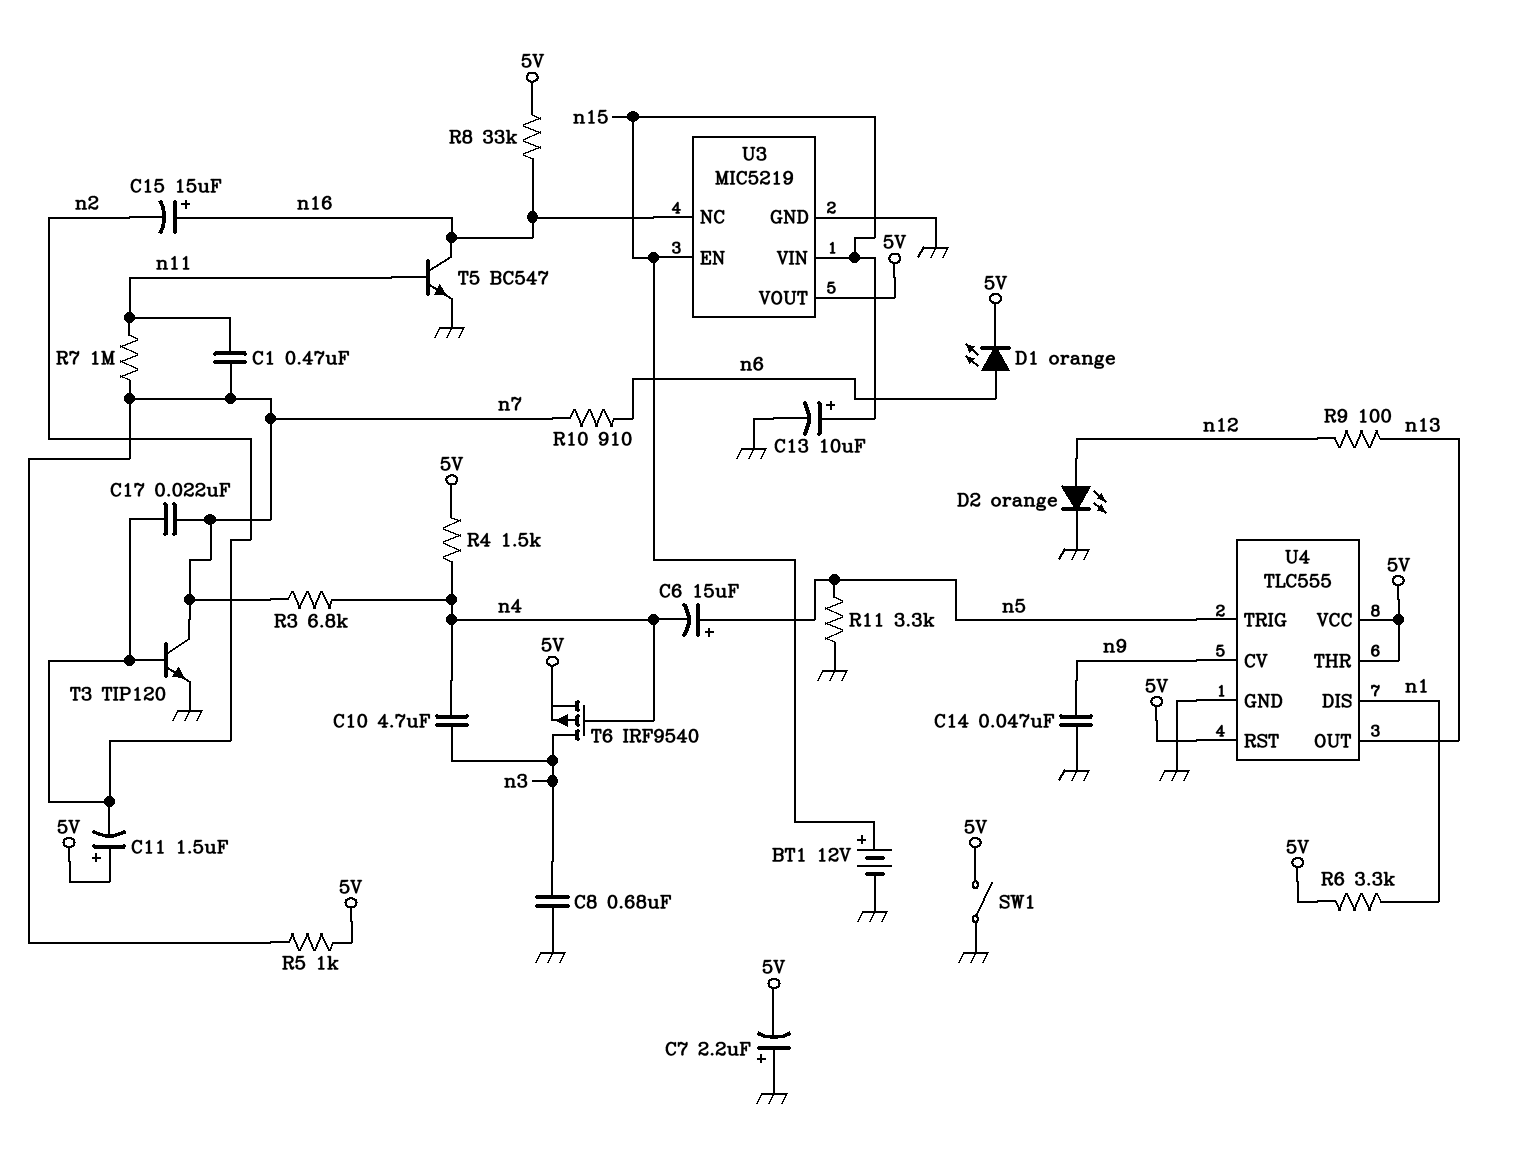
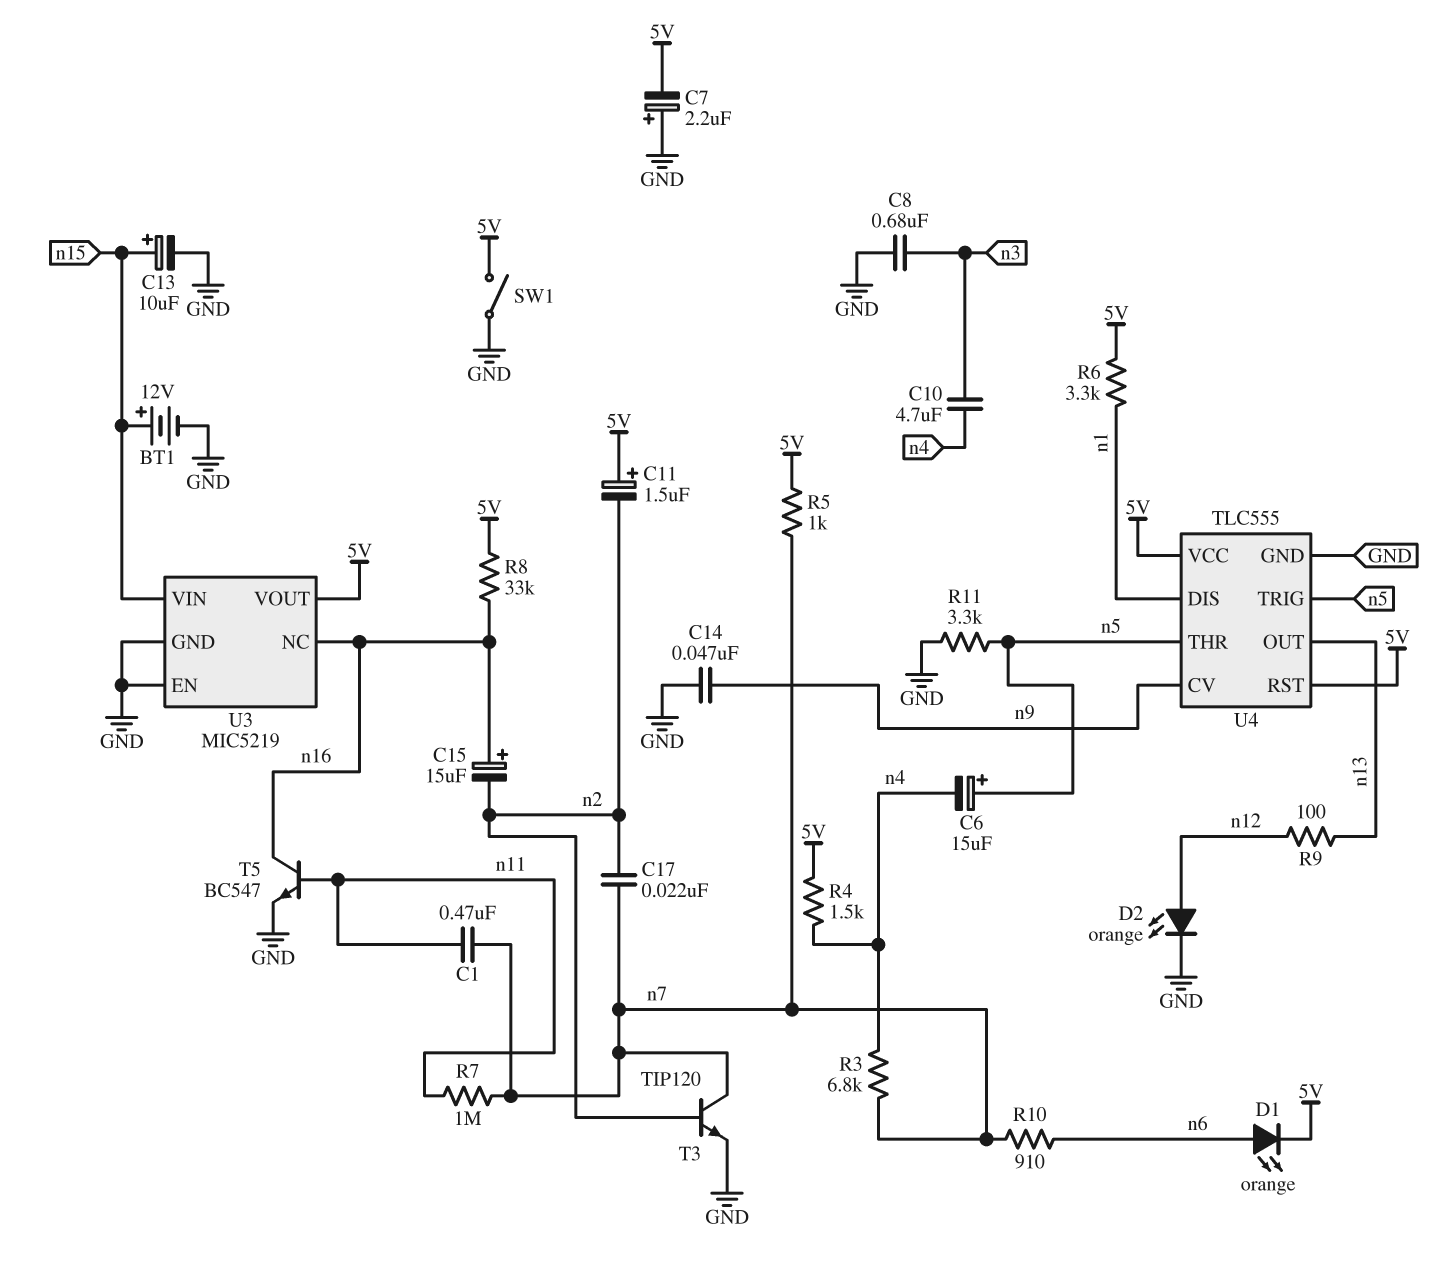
T6: PMOS IRF9540 (G n4, D n3, S 5V) -> none
U3 pin EN: n15 -> GND
U4 pin THR: 5V -> n5

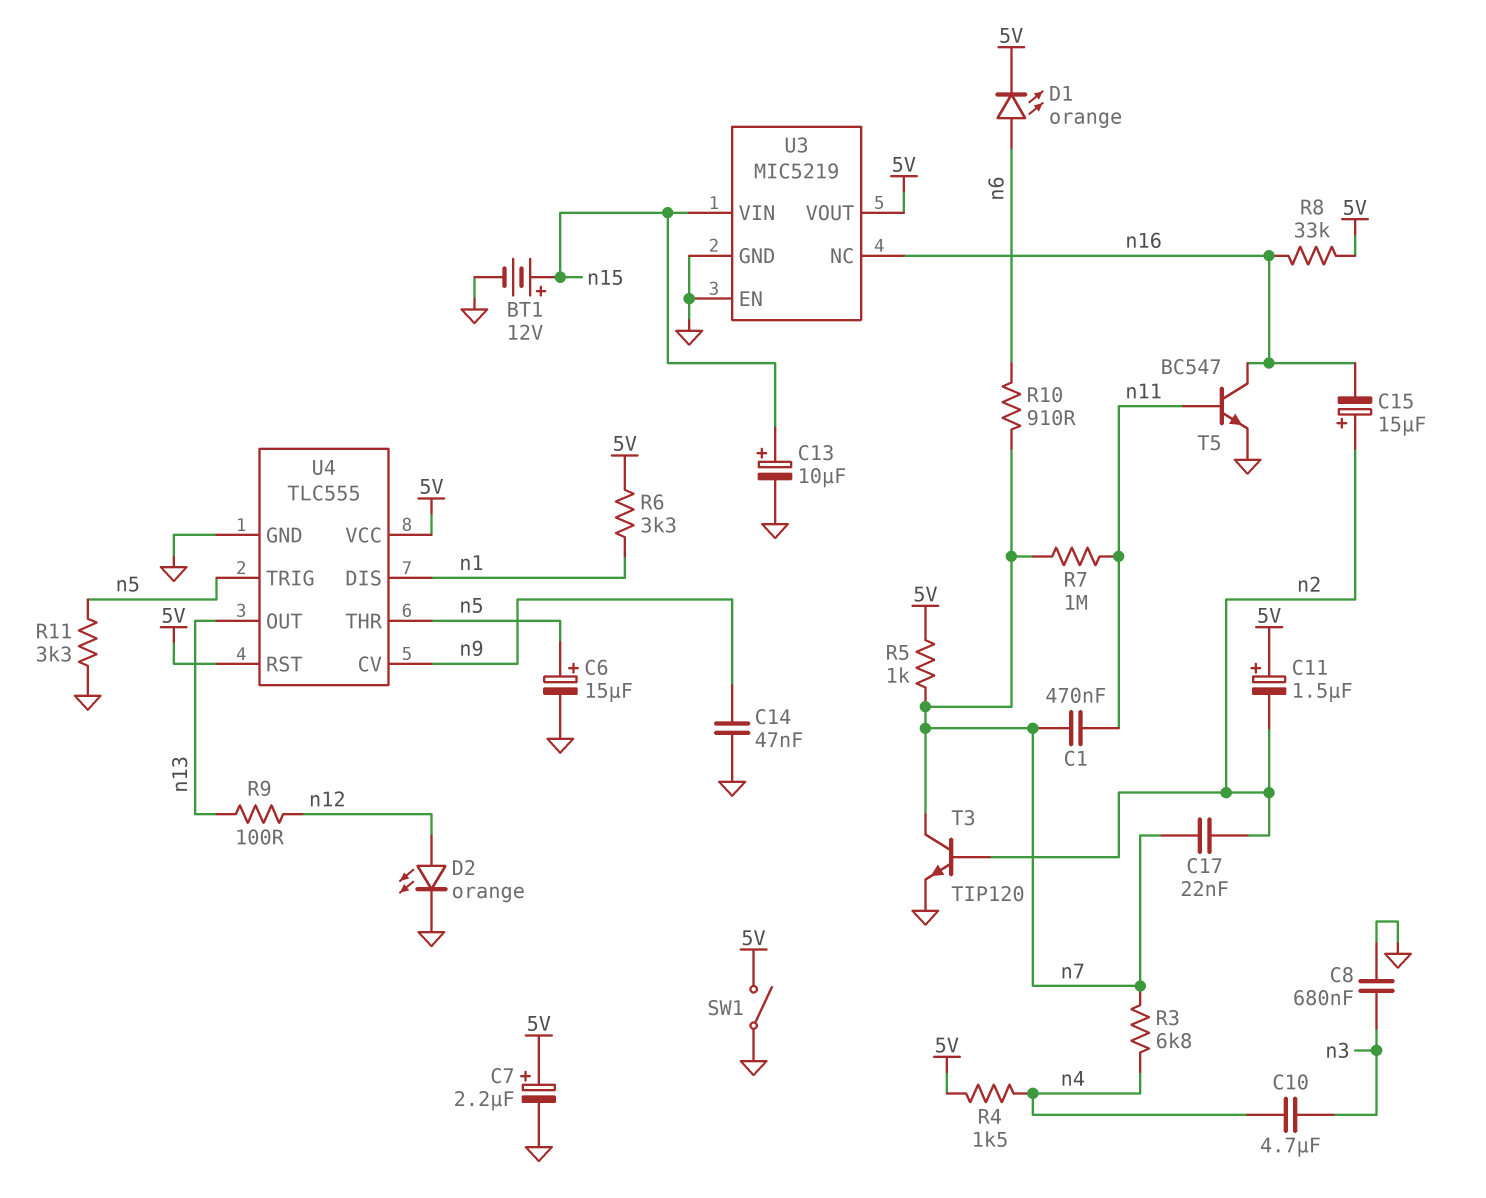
C6: 15uF (plus n5, minus n4) -> 15uF (plus n5, minus GND)
C7: 2.2uF (plus GND, minus 5V) -> 2.2uF (plus 5V, minus GND)
C15: 15uF (plus n16, minus n2) -> 15uF (plus n2, minus n16)

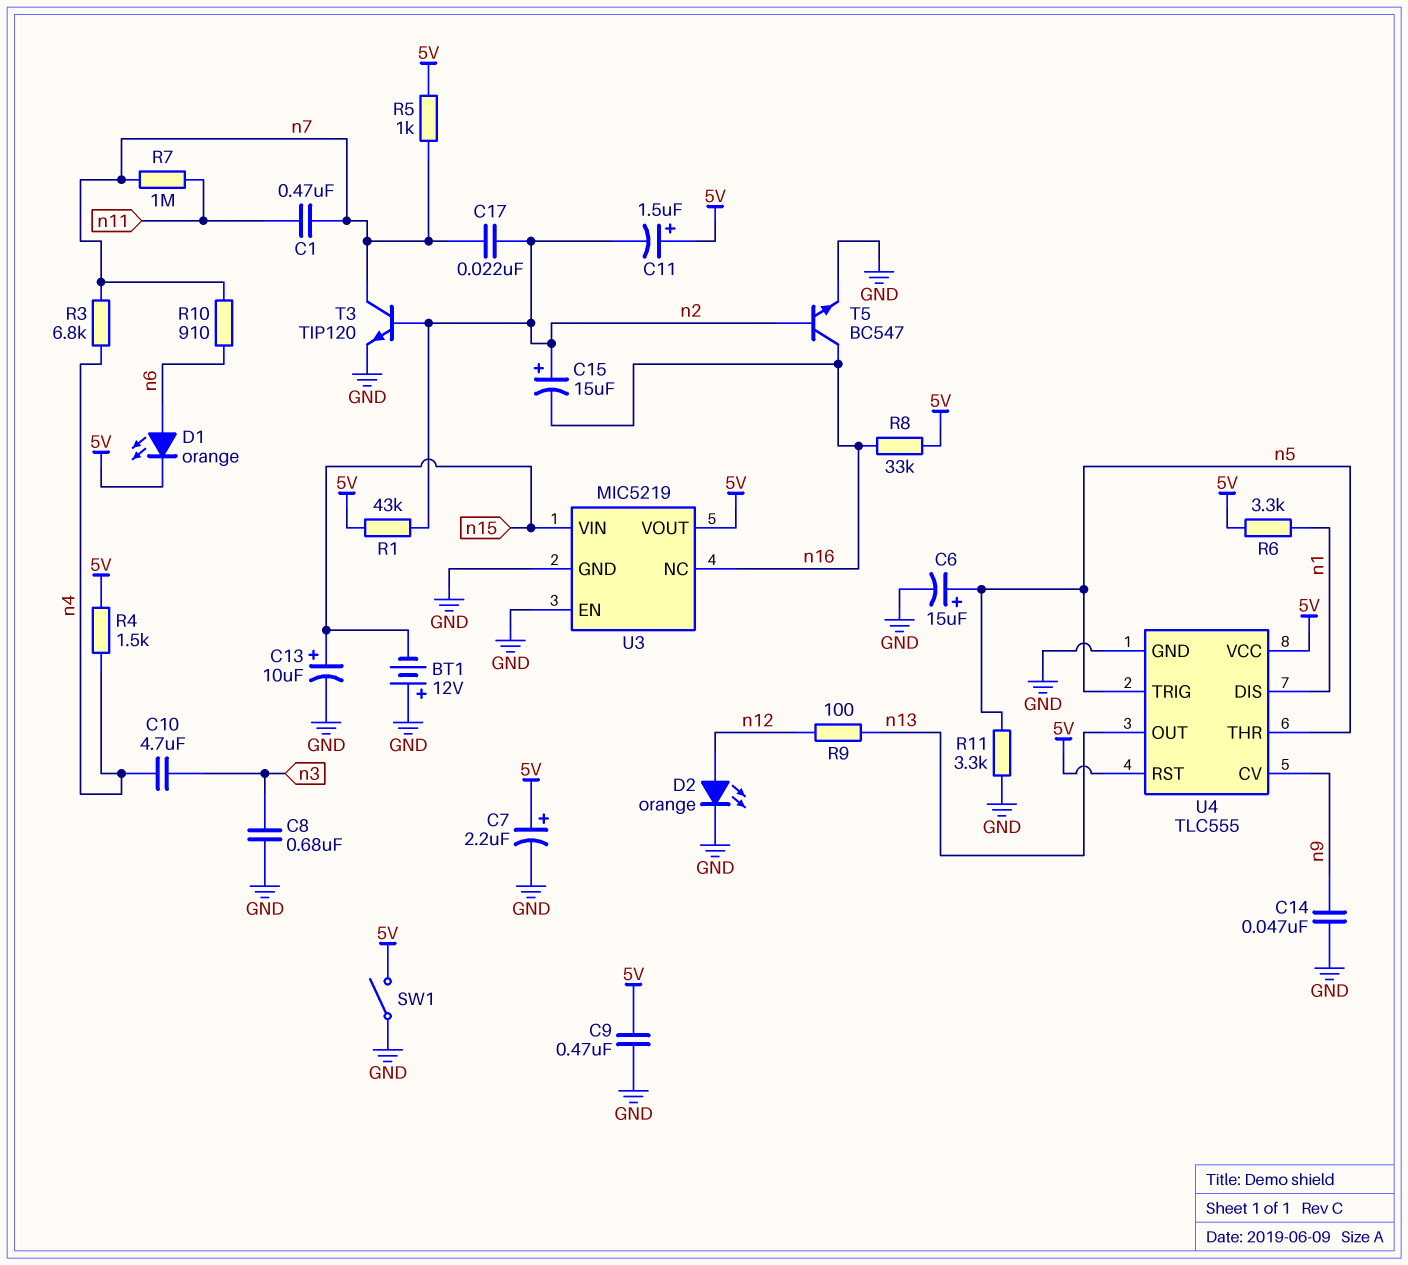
BT1: 12V (plus n15, minus GND) -> 12V (plus GND, minus n15)
C9: none -> 470nF (5V, GND)
R1: none -> 43k (5V, n2)
T5: NPN BC547 (B n11, C n16, E GND) -> NPN BC547 (B n2, C n16, E GND)

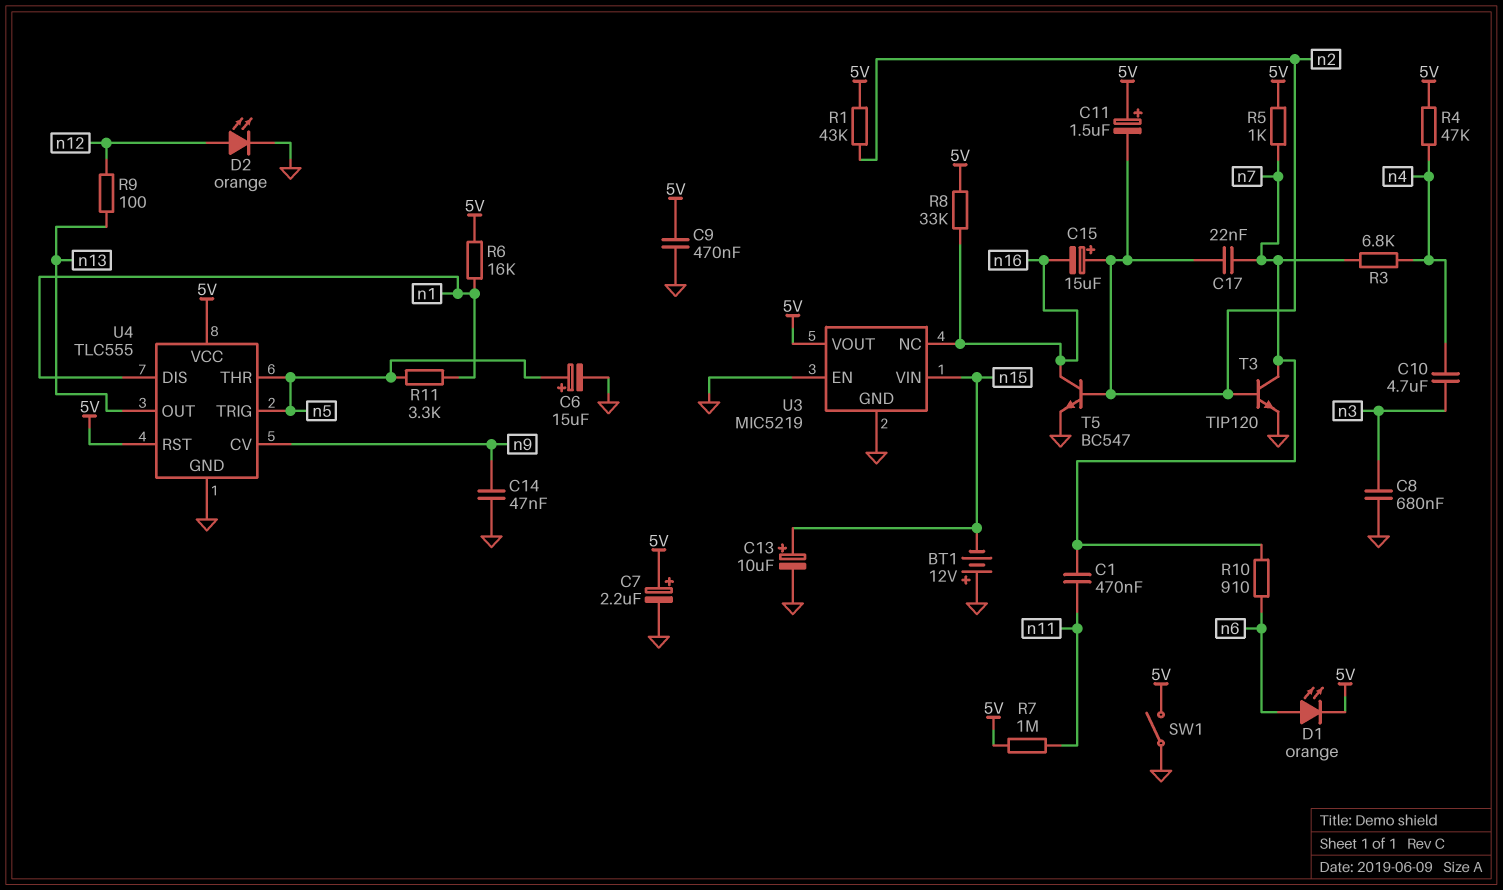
R4: 1.5k (5V, n4) -> 47k (5V, n4)
R6: 3.3k (5V, n1) -> 16k (5V, n1)
R7: 1M (n7, n11) -> 1M (5V, n11)
R11: 3.3k (GND, n5) -> 3.3k (n1, n5)

